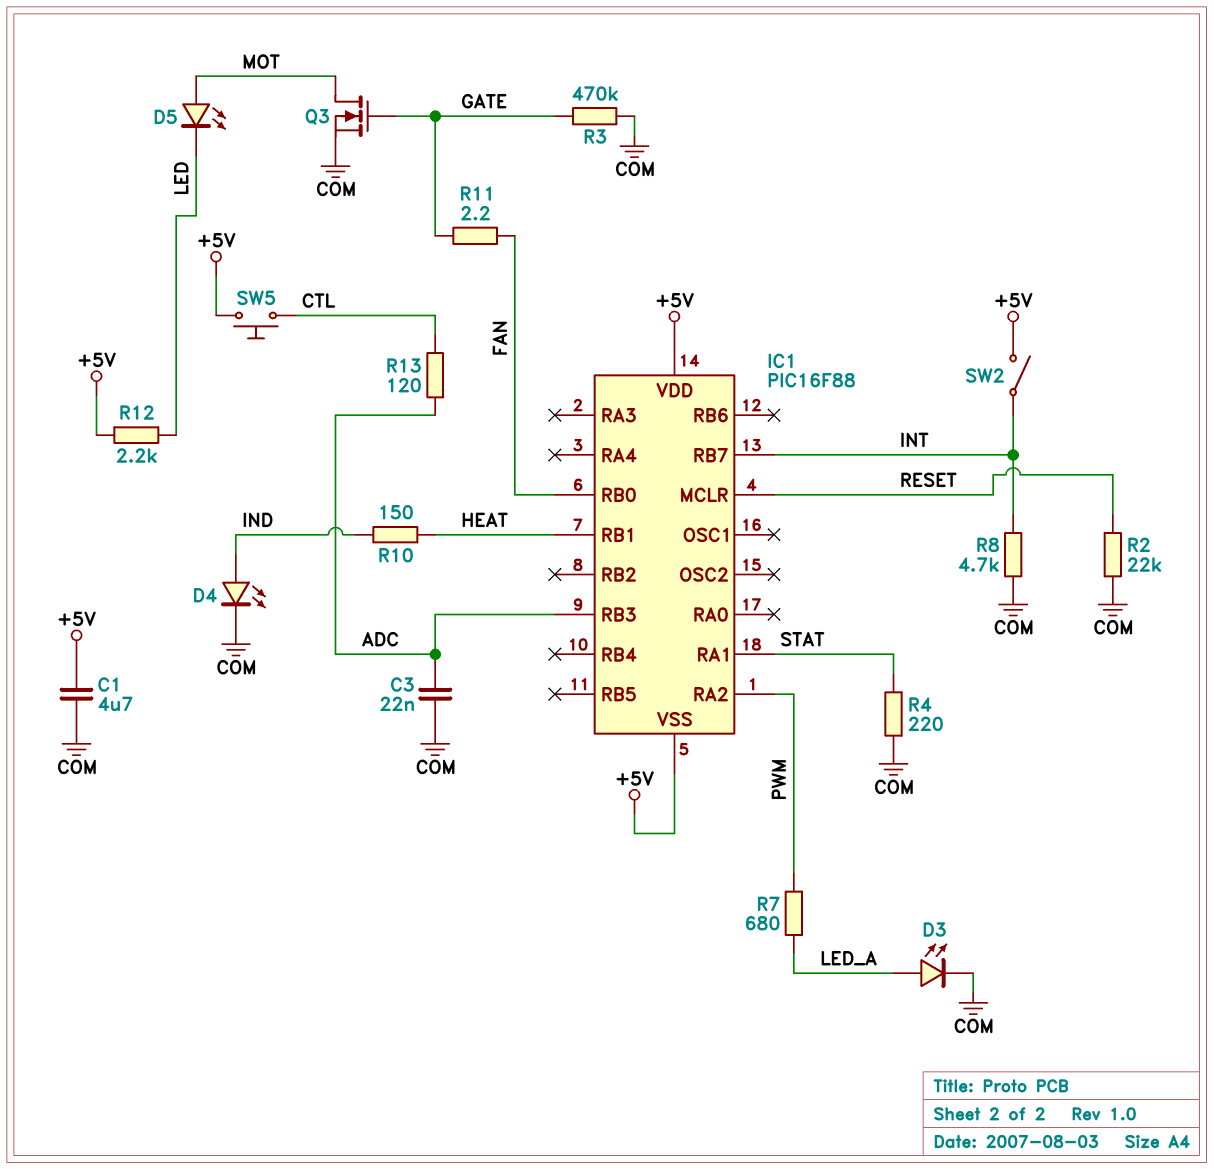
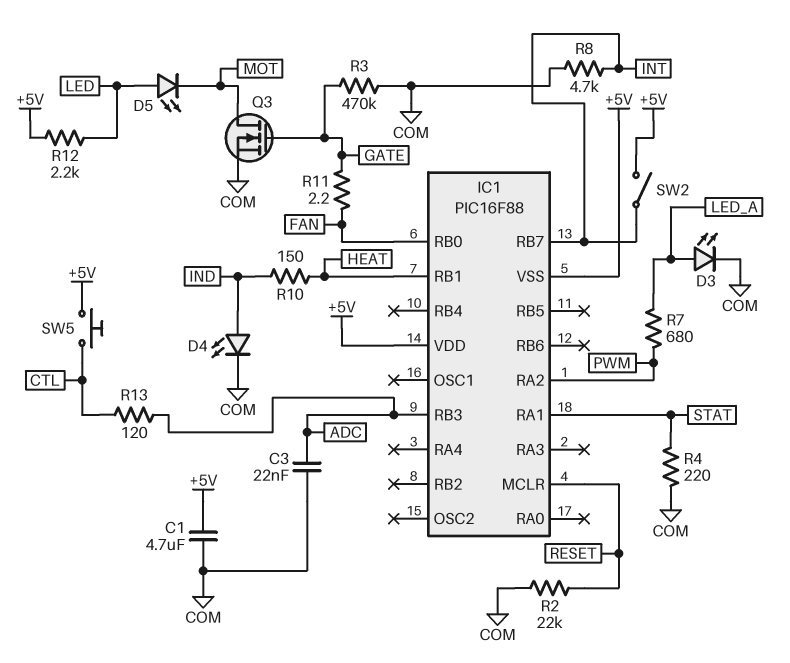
D5: LED (A MOT, K LED) -> LED (A LED, K MOT)

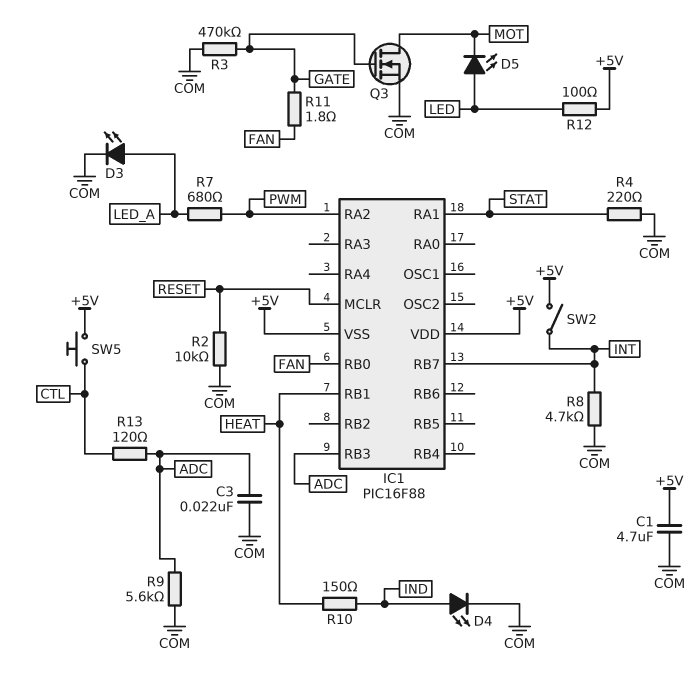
R2: 22k (COM, RESET) -> 10k (COM, RESET)
R9: none -> 5.6k (ADC, COM)
R11: 2.2 (FAN, GATE) -> 1.8 (FAN, GATE)
R12: 2.2k (+5V, LED) -> 100 (+5V, LED)

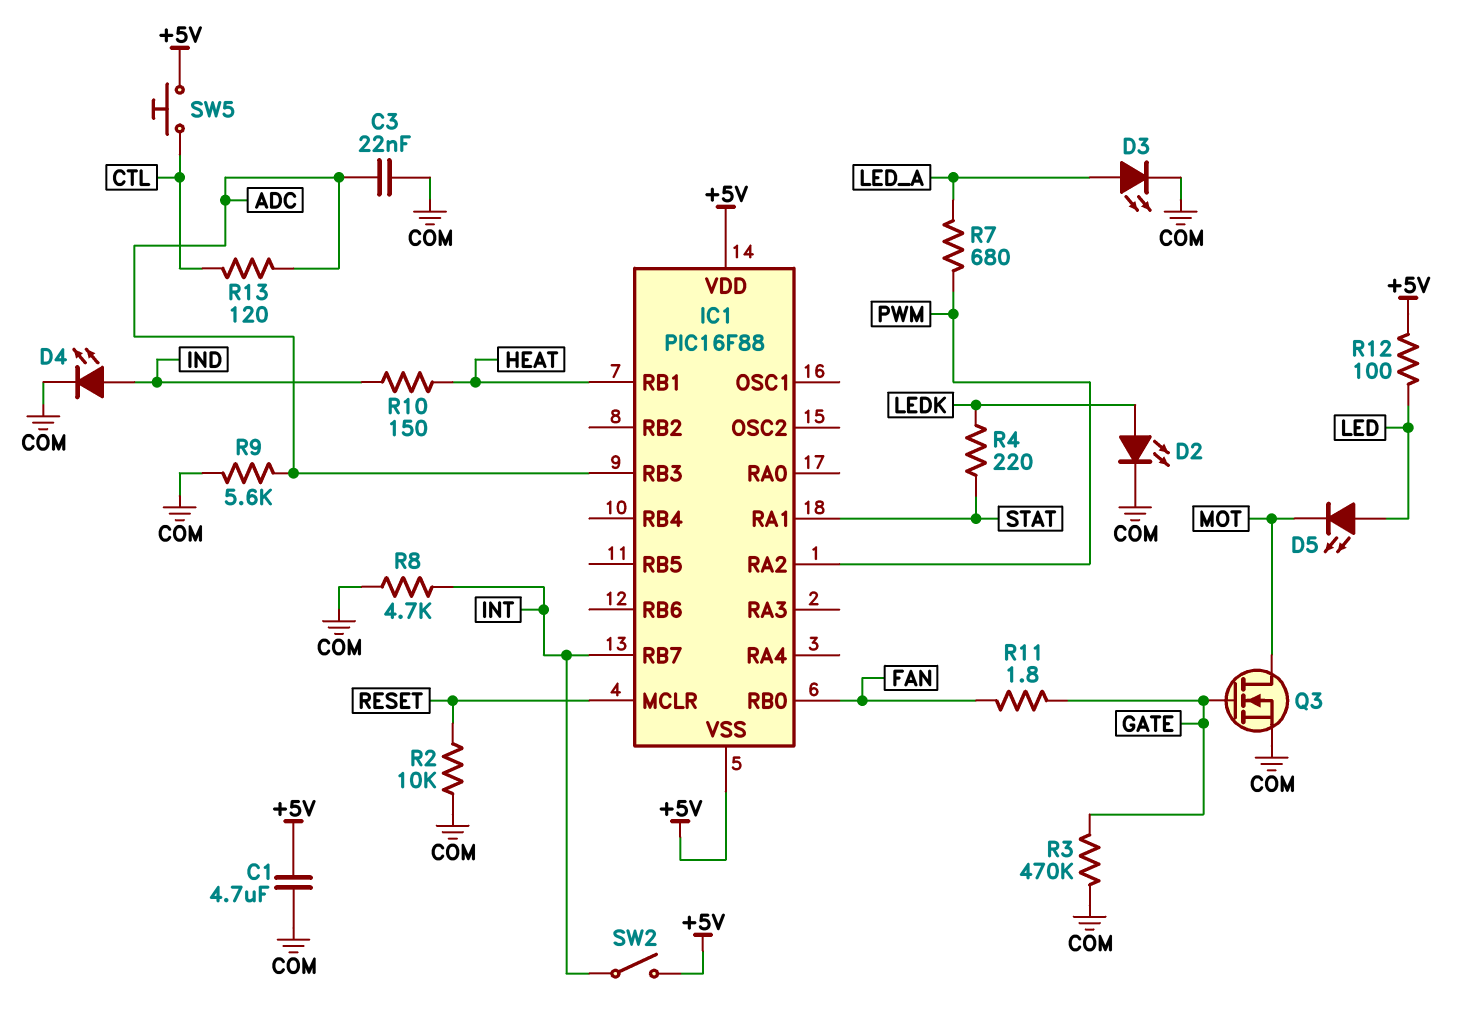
D2: none -> LED (A LEDK, K COM)
R4: 220 (COM, STAT) -> 220 (LEDK, STAT)

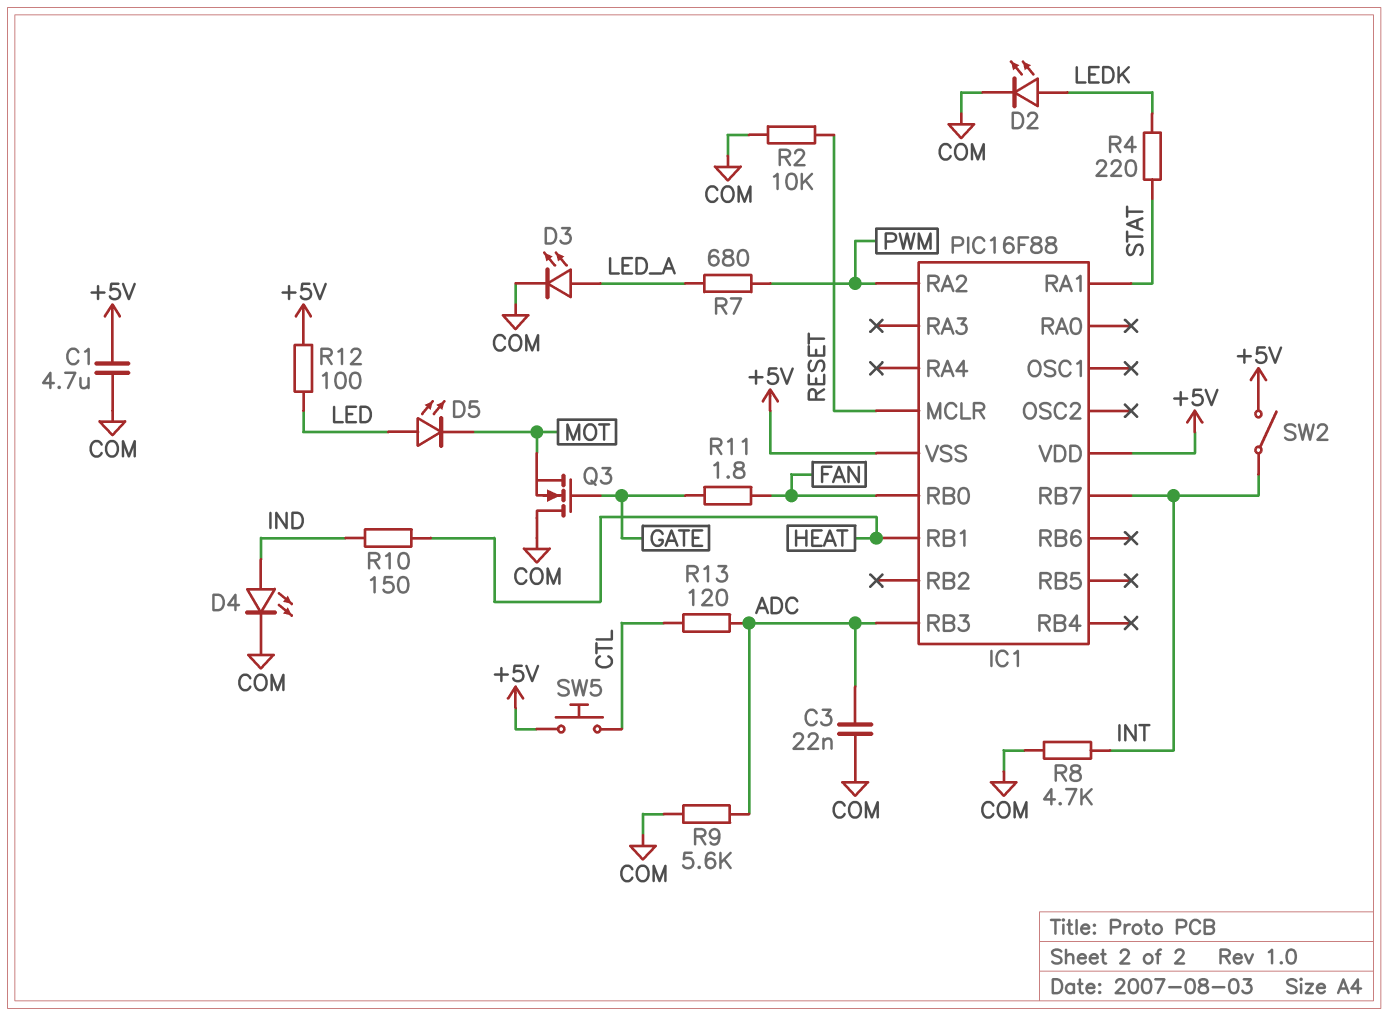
Q3: NMOS (G GATE, D MOT, S COM) -> NMOS (G GATE, D COM, S MOT)
R3: 470k (COM, GATE) -> none

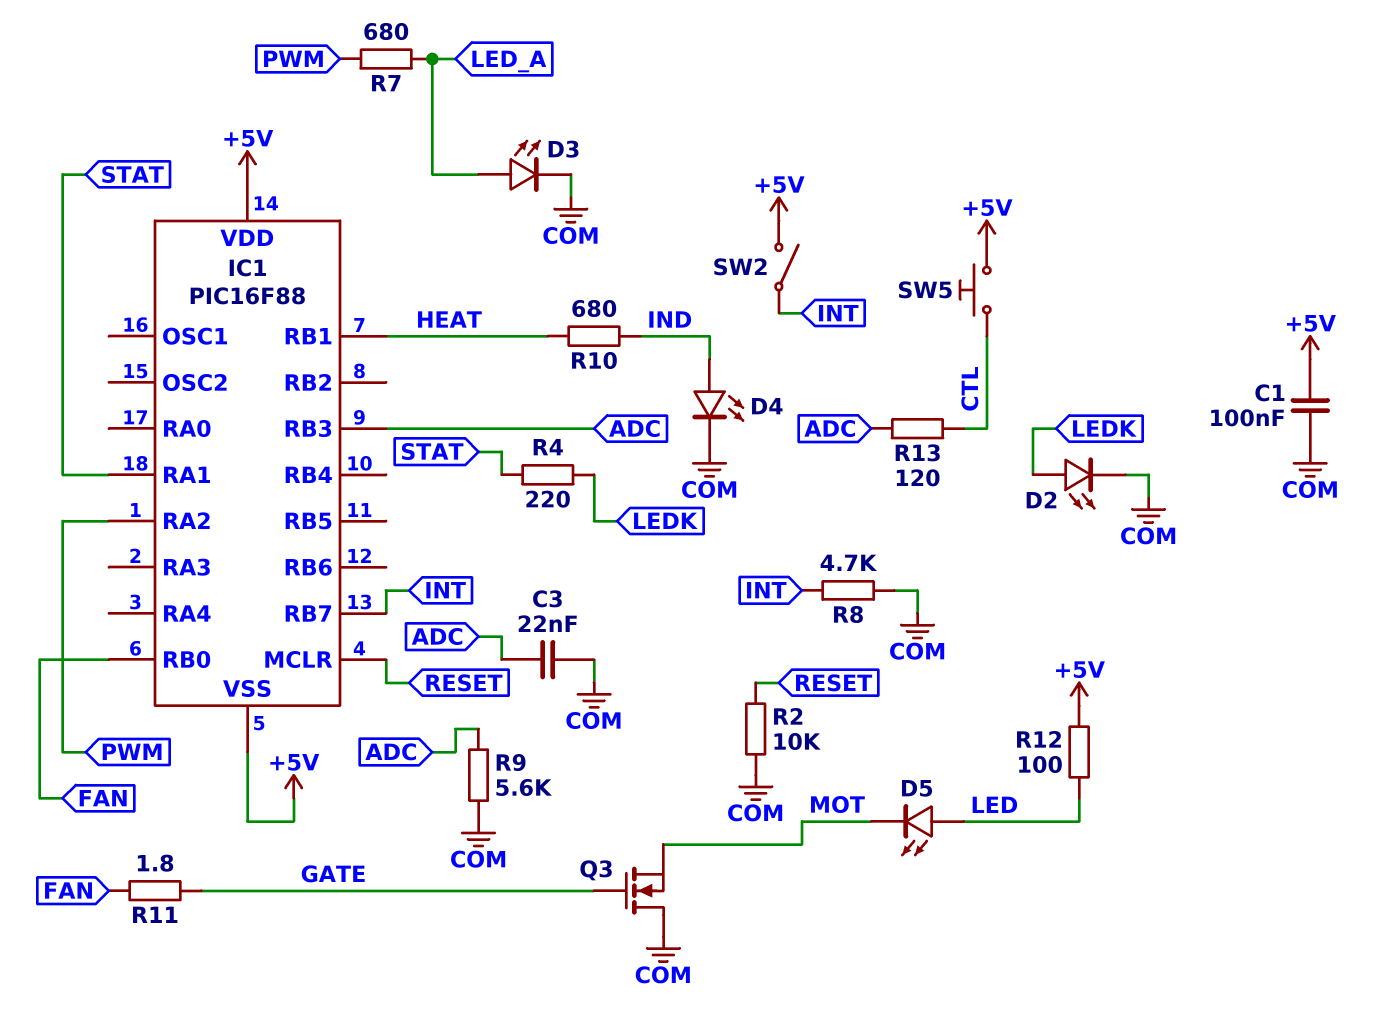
C1: 4.7uF (+5V, COM) -> 100nF (+5V, COM)
R10: 150 (HEAT, IND) -> 680 (HEAT, IND)

